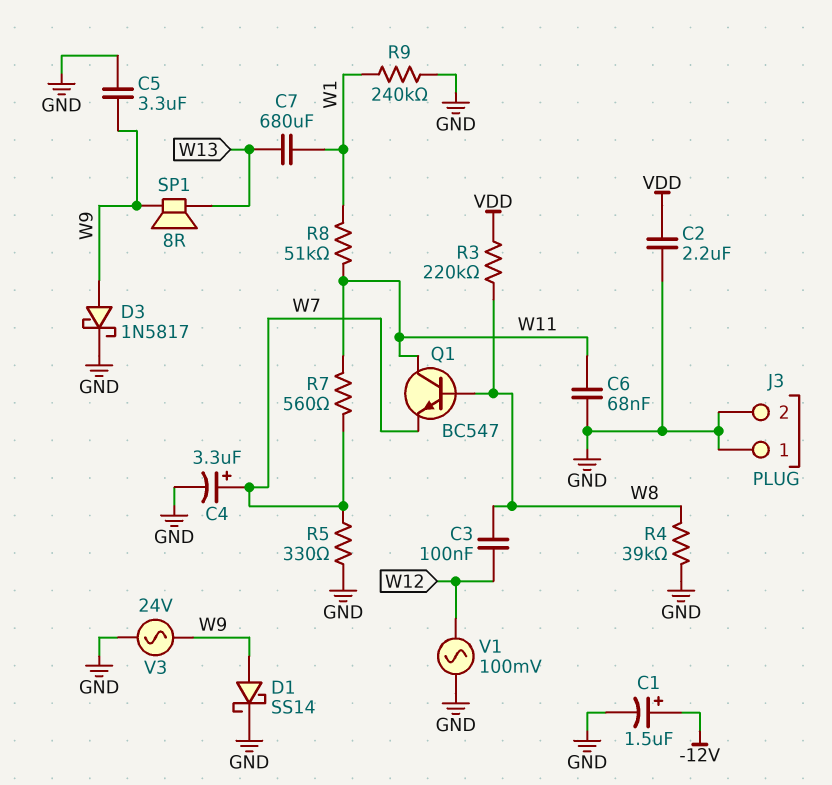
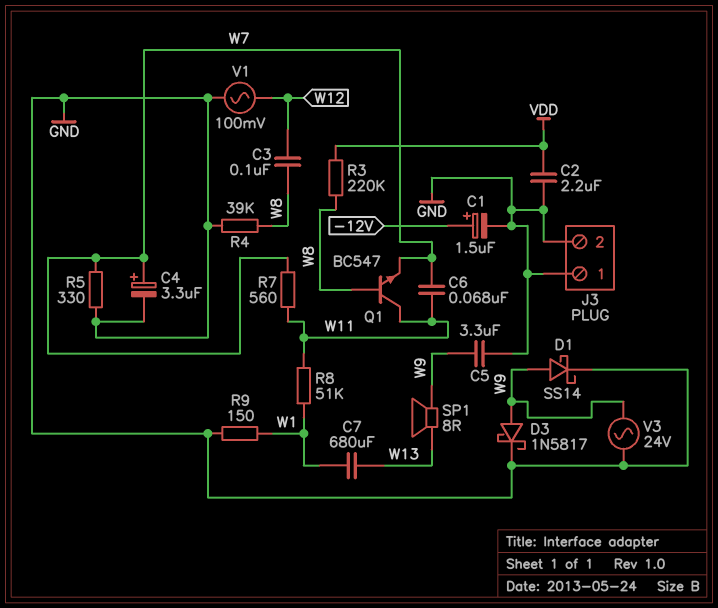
C6: 68nF (GND, W11) -> 68nF (W7, W11)
R9: 240k (GND, W1) -> 150 (GND, W1)

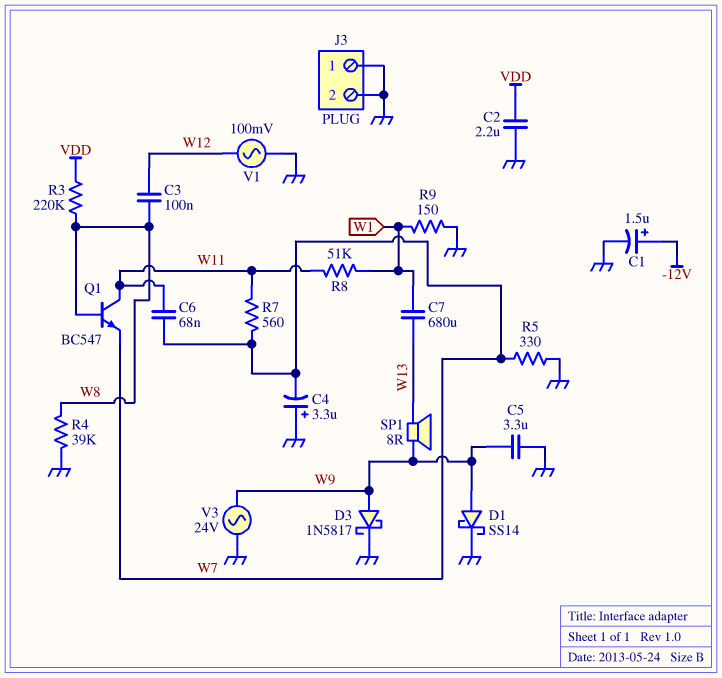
C4: 3.3uF (plus W7, minus GND) -> 3.3uF (plus GND, minus W7)

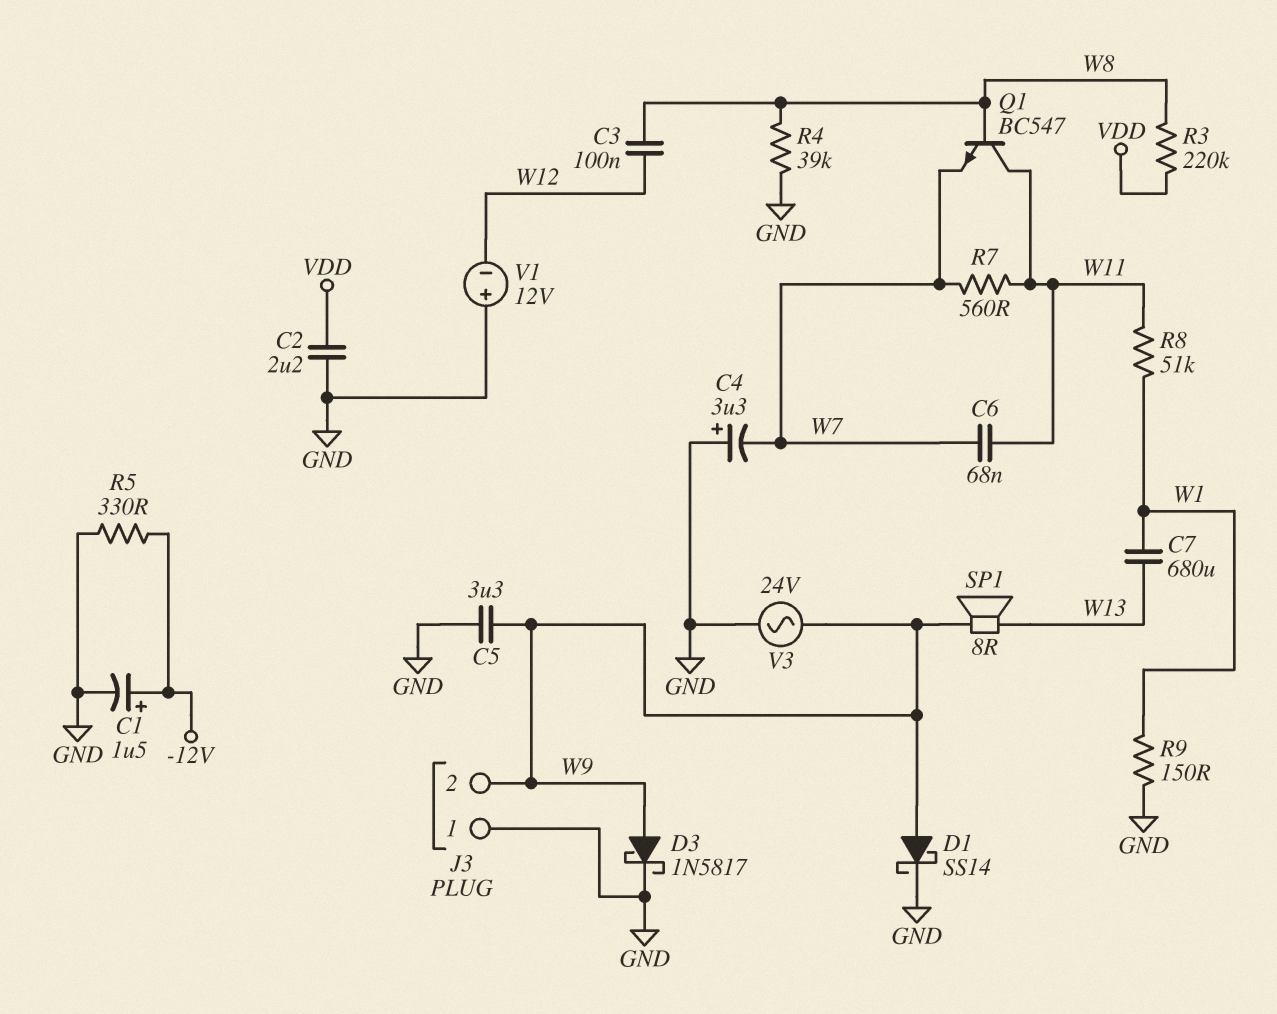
J3 pin 2: GND -> W9
R5: 330 (GND, W7) -> 330 (-12V, GND)
V1: AC 100mV (GND, W12) -> 12V (plus GND, minus W12)

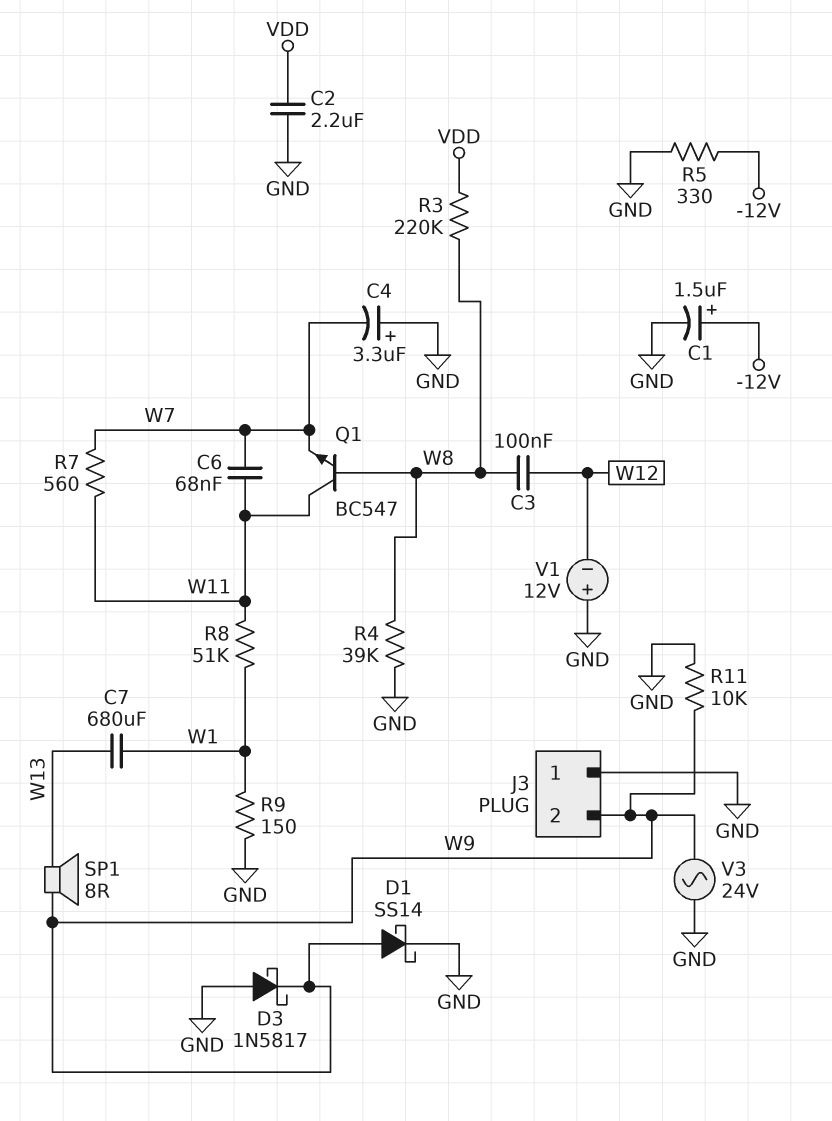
C5: 3.3uF (GND, W9) -> none
D3: schottky 1N5817 (A W9, K GND) -> schottky 1N5817 (A GND, K W9)
R11: none -> 10k (GND, W9)

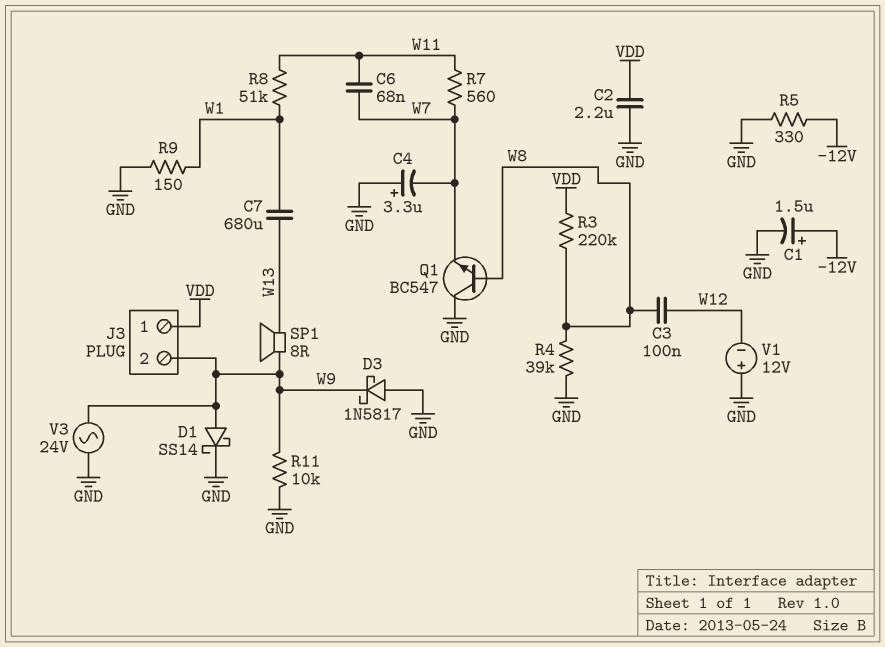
J3 pin 1: GND -> VDD
Q1: NPN BC547 (B W8, C W11, E W7) -> NPN BC547 (B W8, C GND, E W7)

